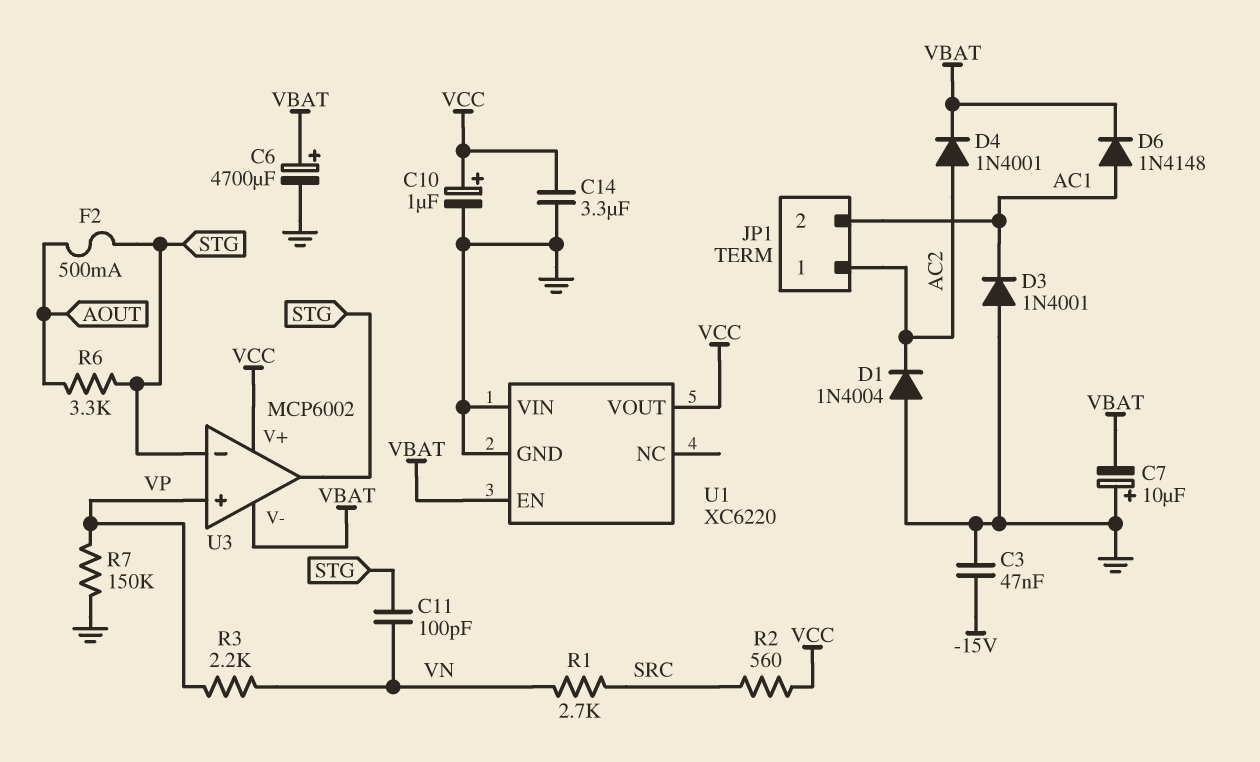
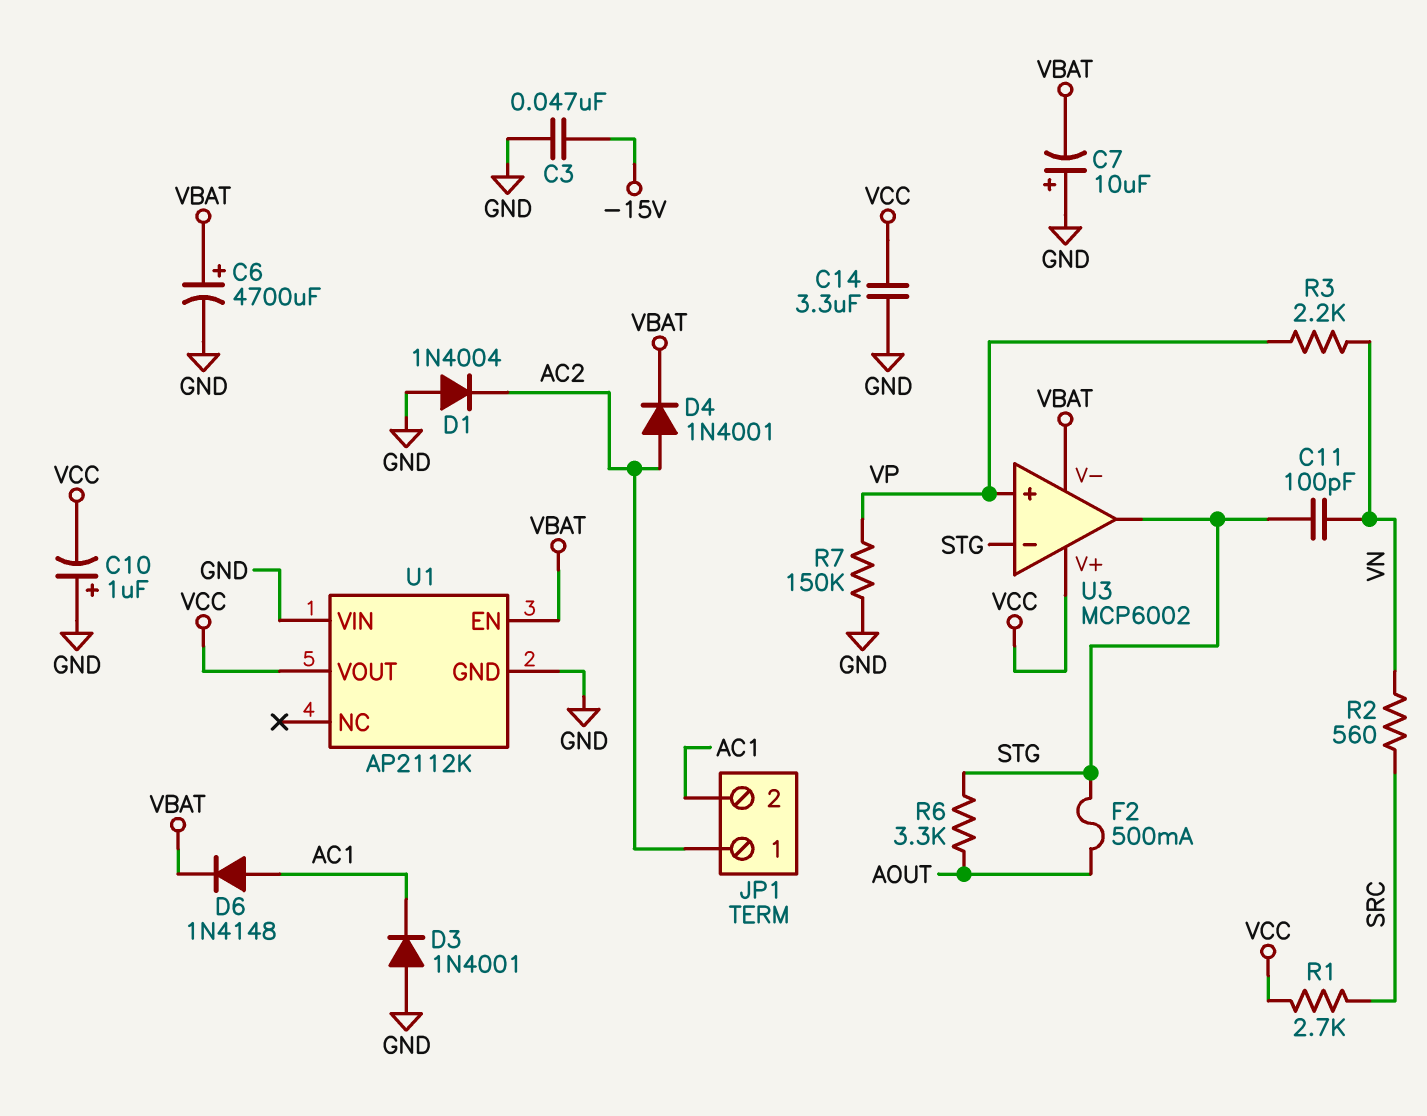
C10: 1uF (plus VCC, minus GND) -> 1uF (plus GND, minus VCC)
R1: 2.7k (SRC, VN) -> 2.7k (SRC, VCC)
R2: 560 (SRC, VCC) -> 560 (SRC, VN)
U1: XC6220 -> AP2112K

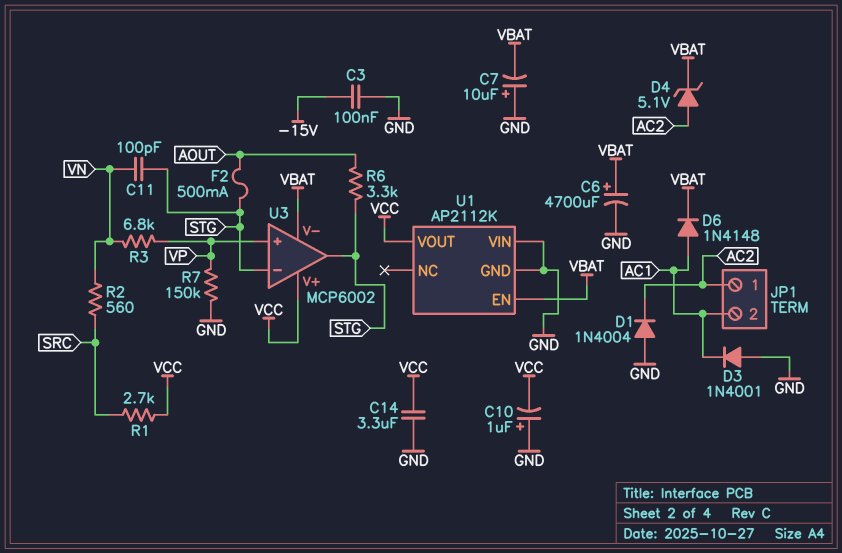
C3: 47nF (-15V, GND) -> 100nF (-15V, GND)
D4: diode 1N4001 (A AC2, K VBAT) -> zener 5.1V (A AC2, K VBAT)
R3: 2.2k (VN, VP) -> 6.8k (VN, VP)

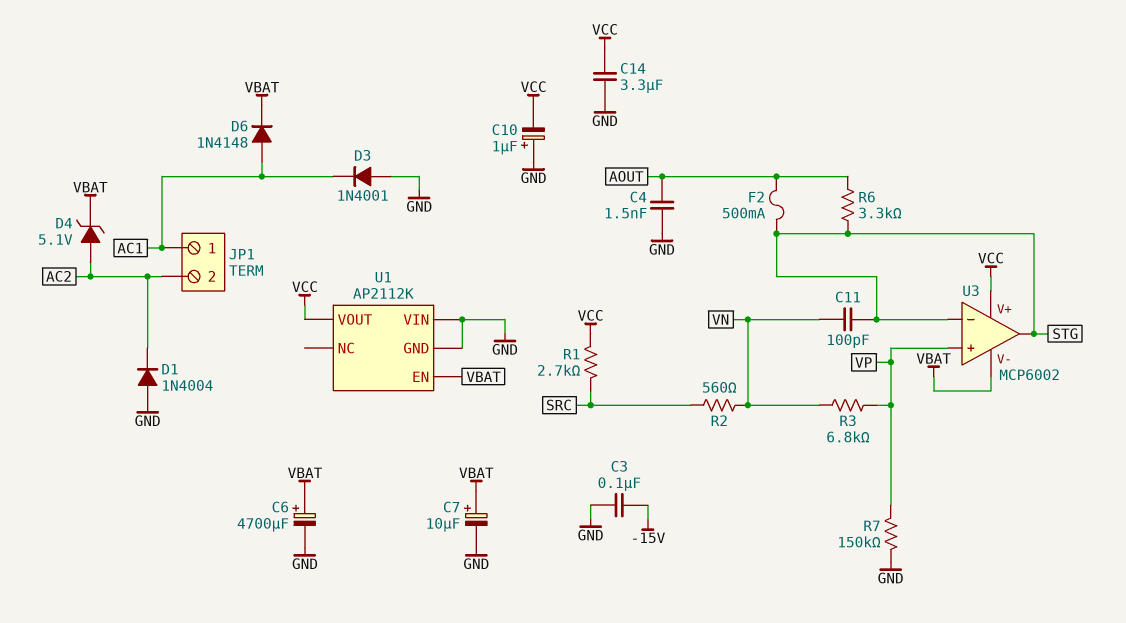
C4: none -> 1.5nF (AOUT, GND)
C7: 10uF (plus GND, minus VBAT) -> 10uF (plus VBAT, minus GND)
JP1 pin 1: AC2 -> AC1
JP1 pin 2: AC1 -> AC2

